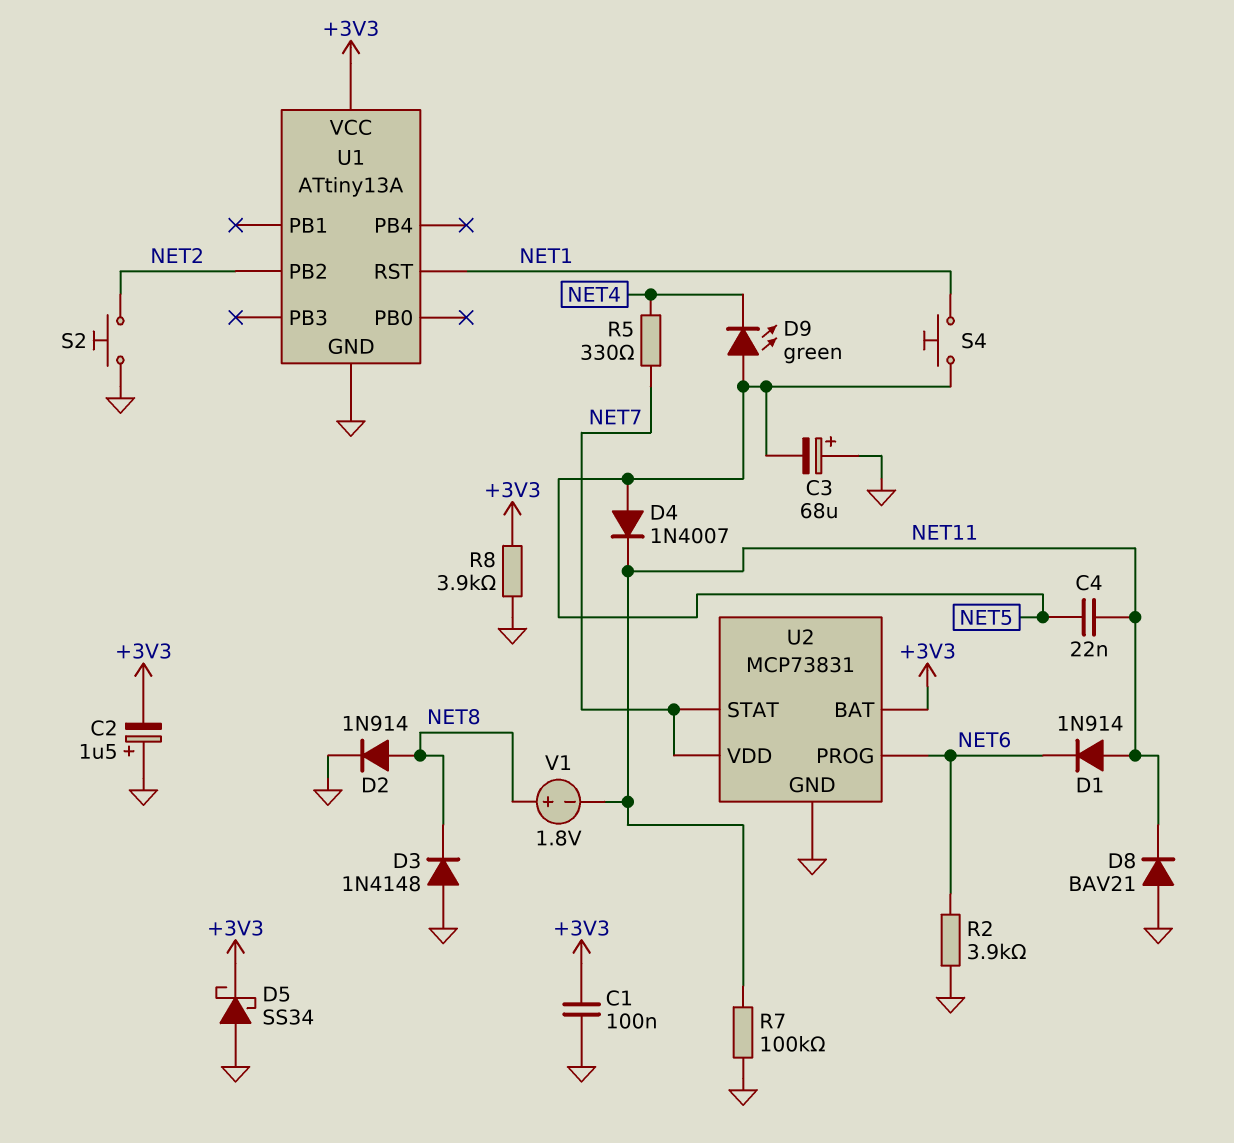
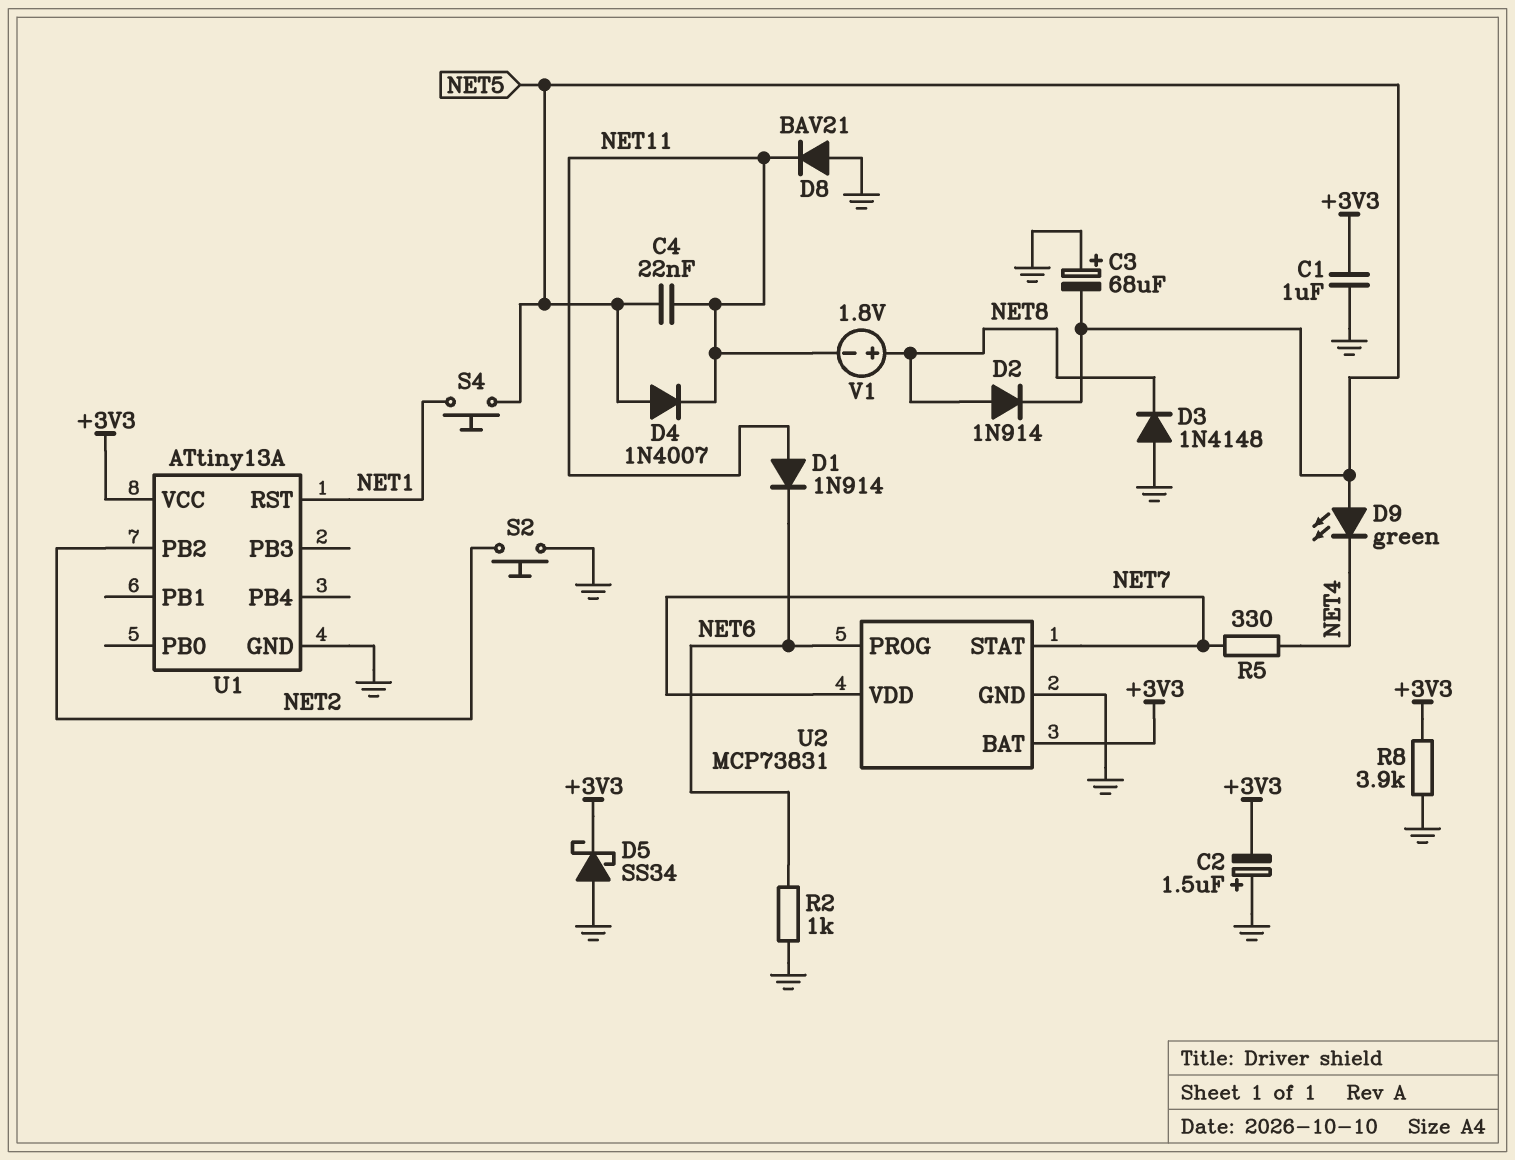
C1: 100nF (+3V3, GND) -> 1uF (+3V3, GND)
D2: diode 1N914 (A NET8, K GND) -> diode 1N914 (A NET8, K NET5)
R2: 3.9k (GND, NET6) -> 1k (GND, NET6)
R7: 100k (GND, NET11) -> none

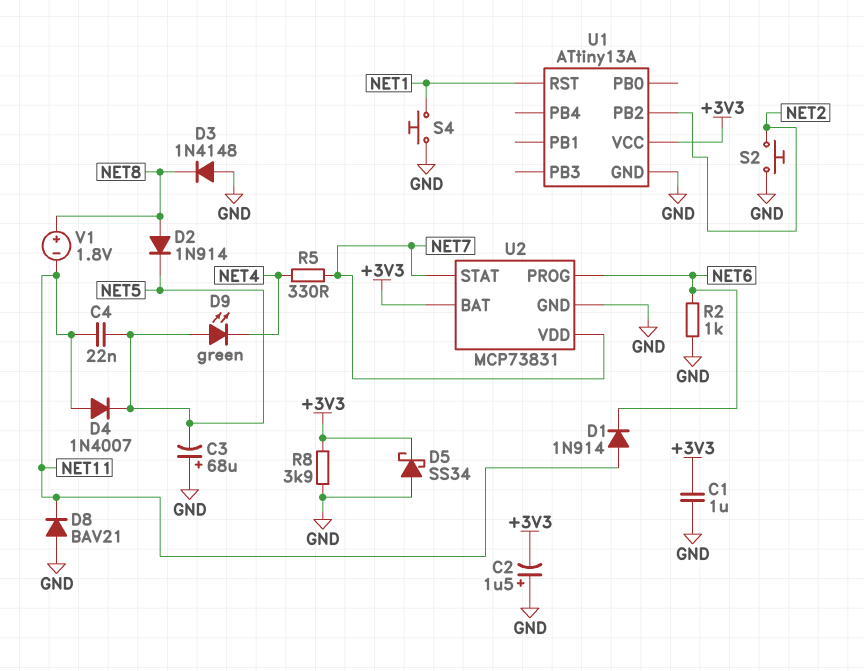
D4: diode 1N4007 (A NET5, K NET11) -> diode 1N4007 (A NET11, K NET5)
S4: button (NET1, NET5) -> button (GND, NET1)

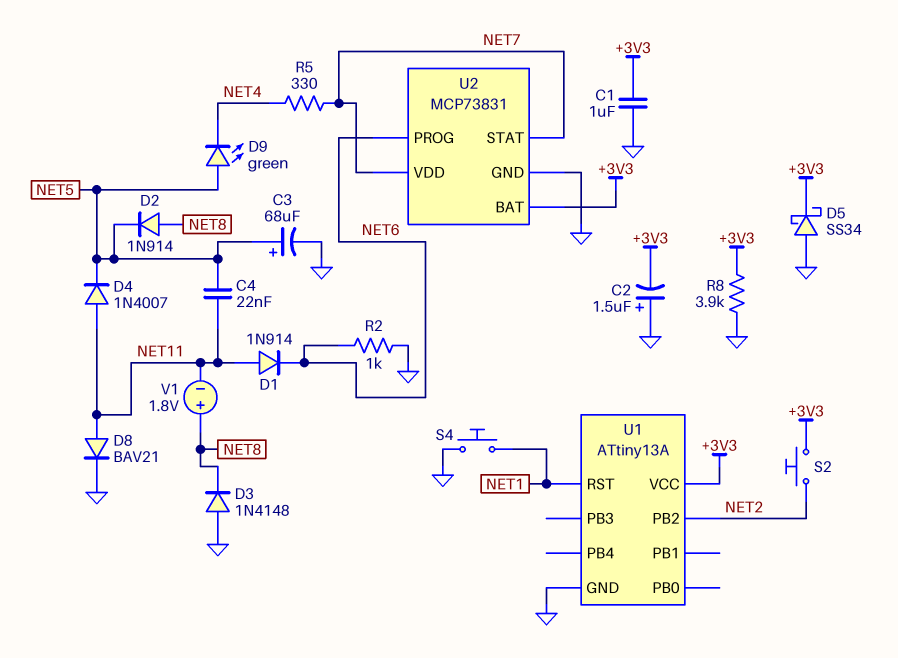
C3: 68uF (plus GND, minus NET5) -> 68uF (plus NET5, minus GND)
D8: diode BAV21 (A GND, K NET11) -> diode BAV21 (A NET11, K GND)
S2: button (GND, NET2) -> button (+3V3, NET2)

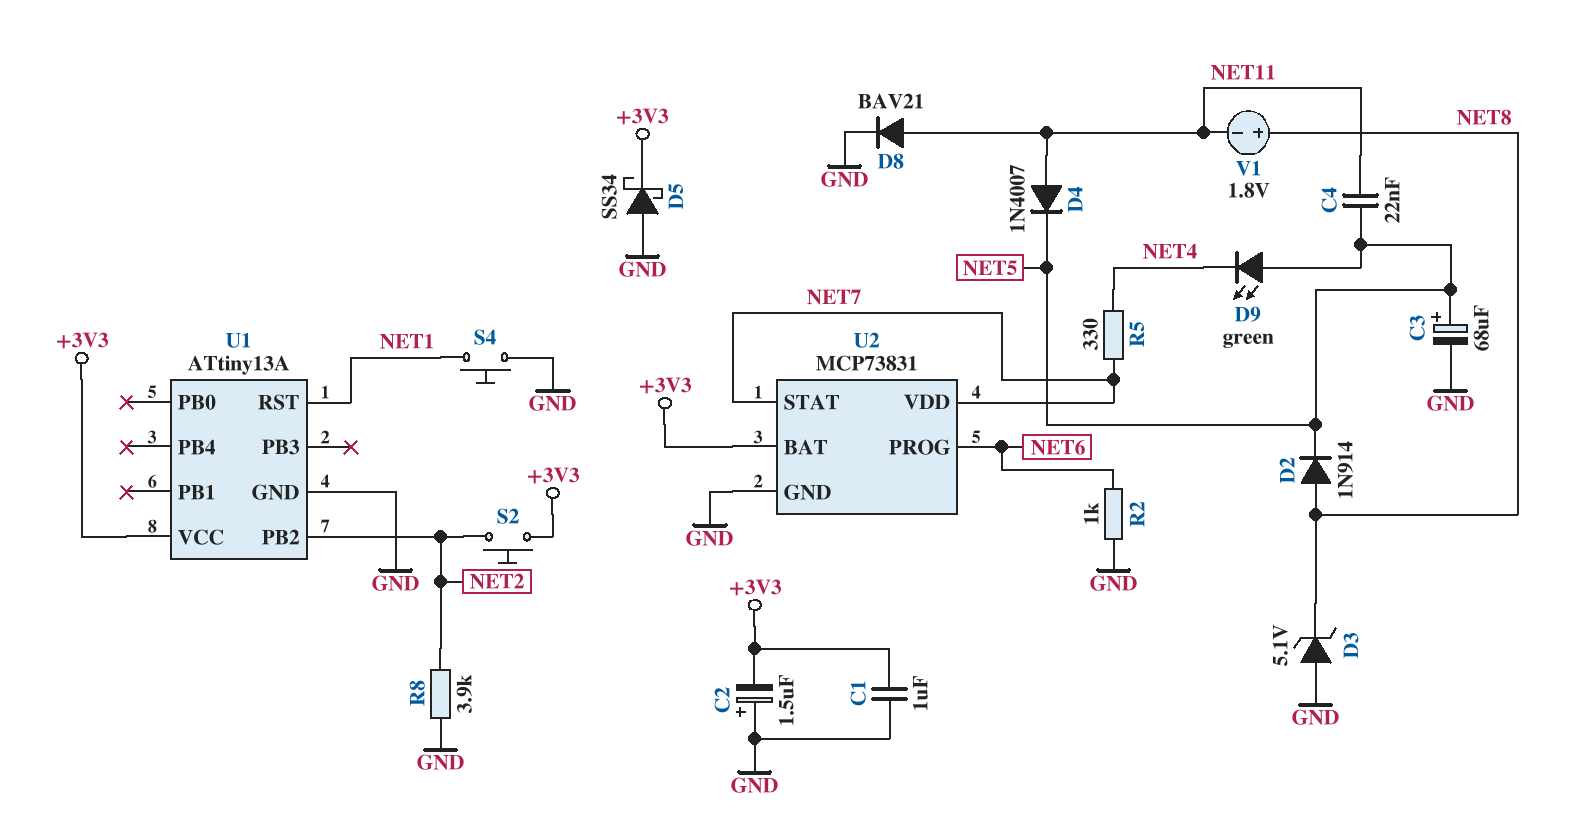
D1: diode 1N914 (A NET11, K NET6) -> none
D3: diode 1N4148 (A GND, K NET8) -> zener 5.1V (A GND, K NET8)
R8: 3.9k (+3V3, GND) -> 3.9k (GND, NET2)

